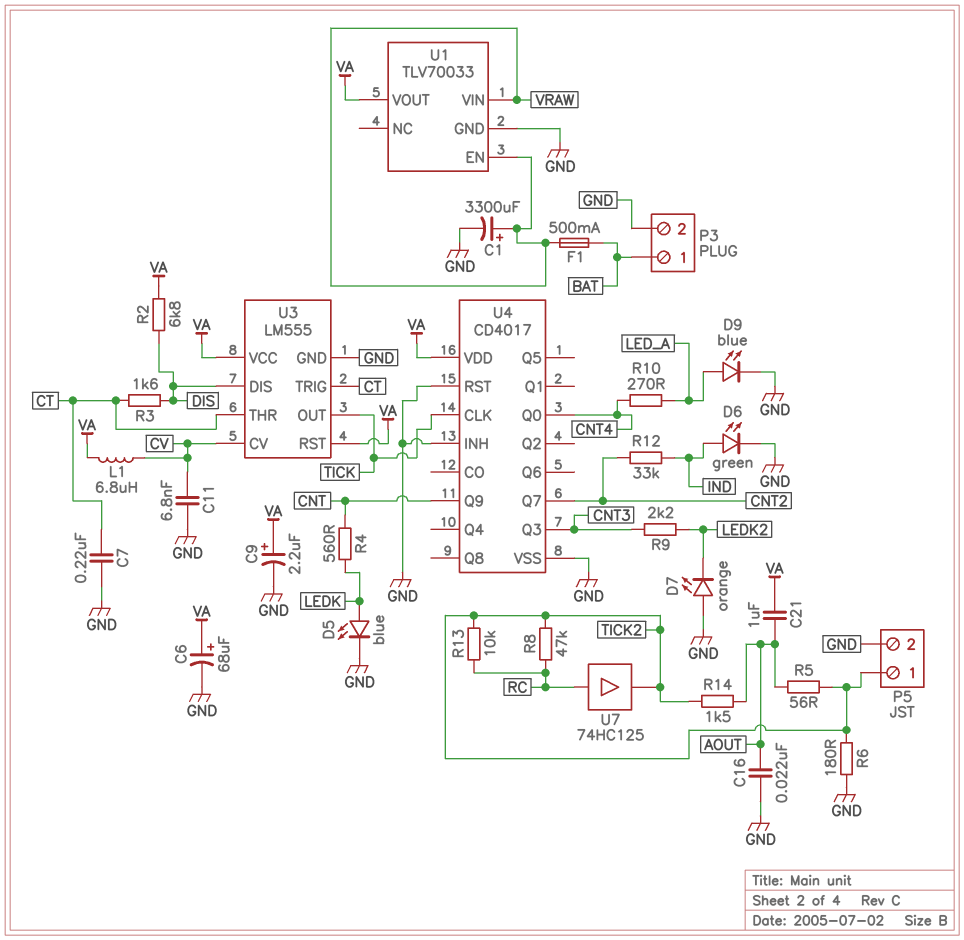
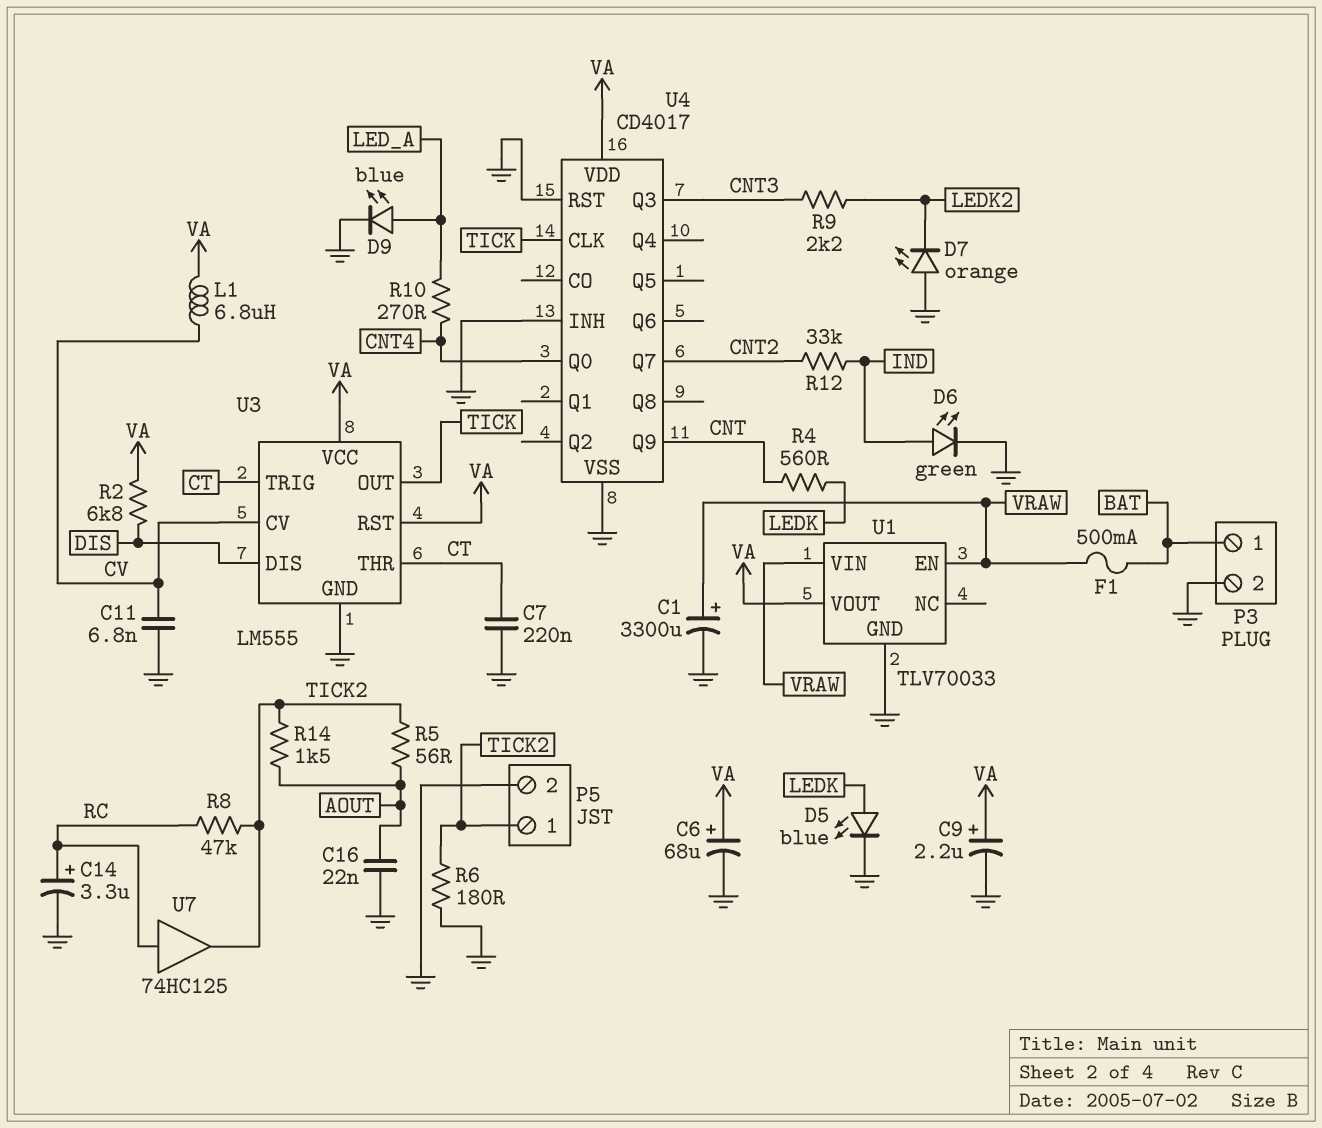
C14: none -> 3.3uF (plus RC, minus GND)
C21: 1uF (AOUT, VA) -> none
R3: 1.6k (CT, DIS) -> none
R13: 10k (RC, TICK2) -> none

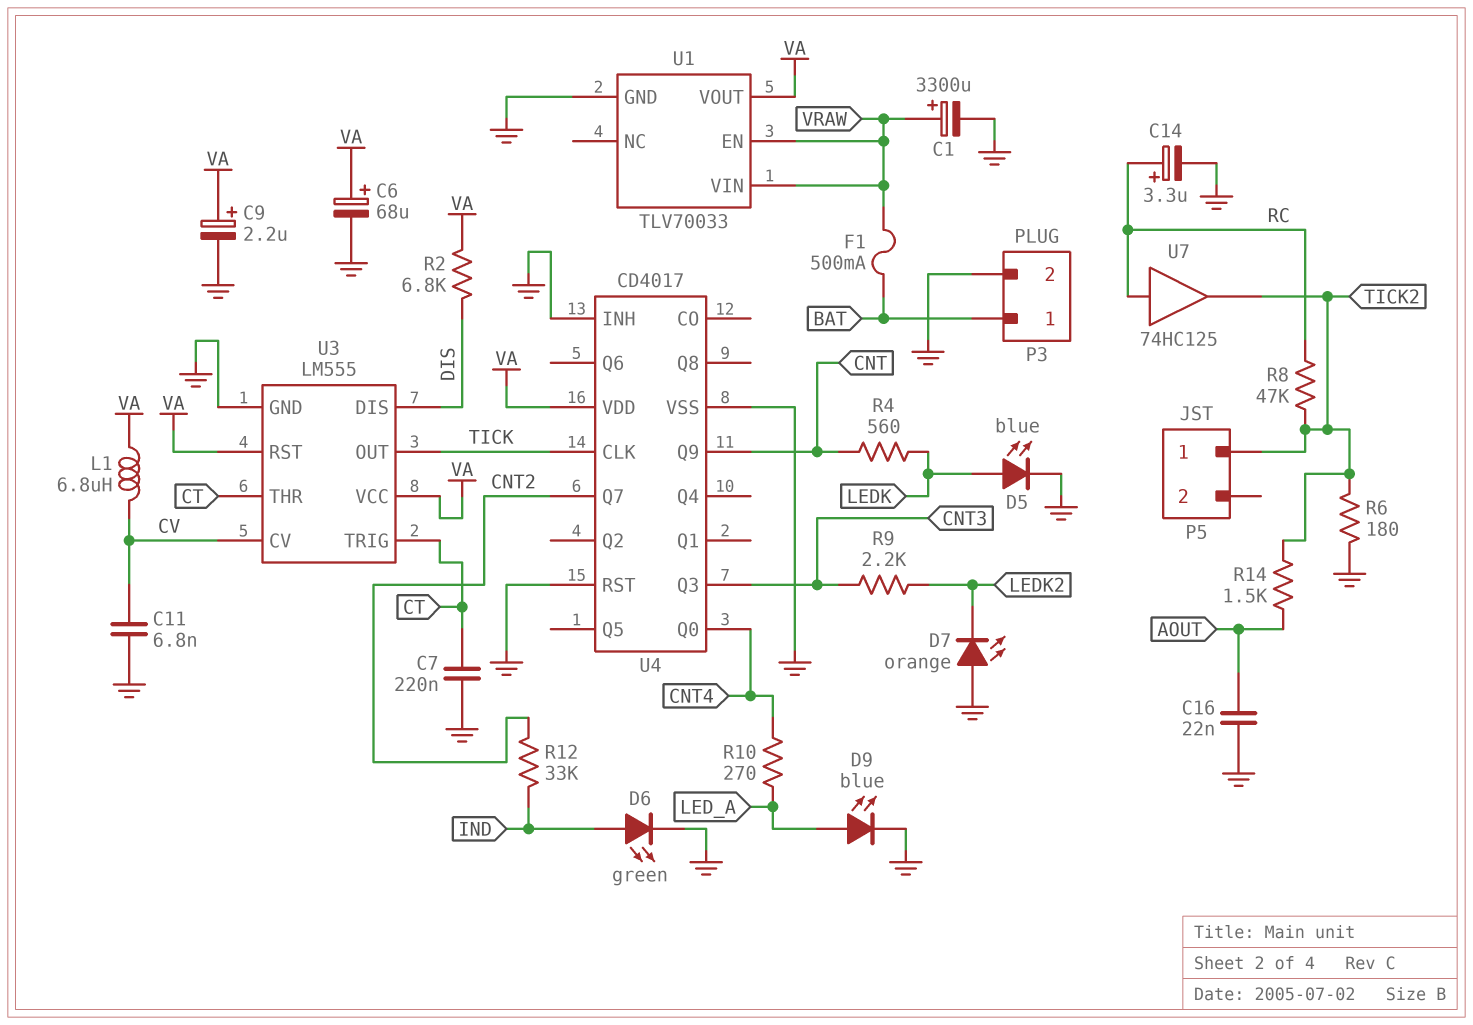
P5 pin 2: GND -> none
R5: 56 (AOUT, TICK2) -> none

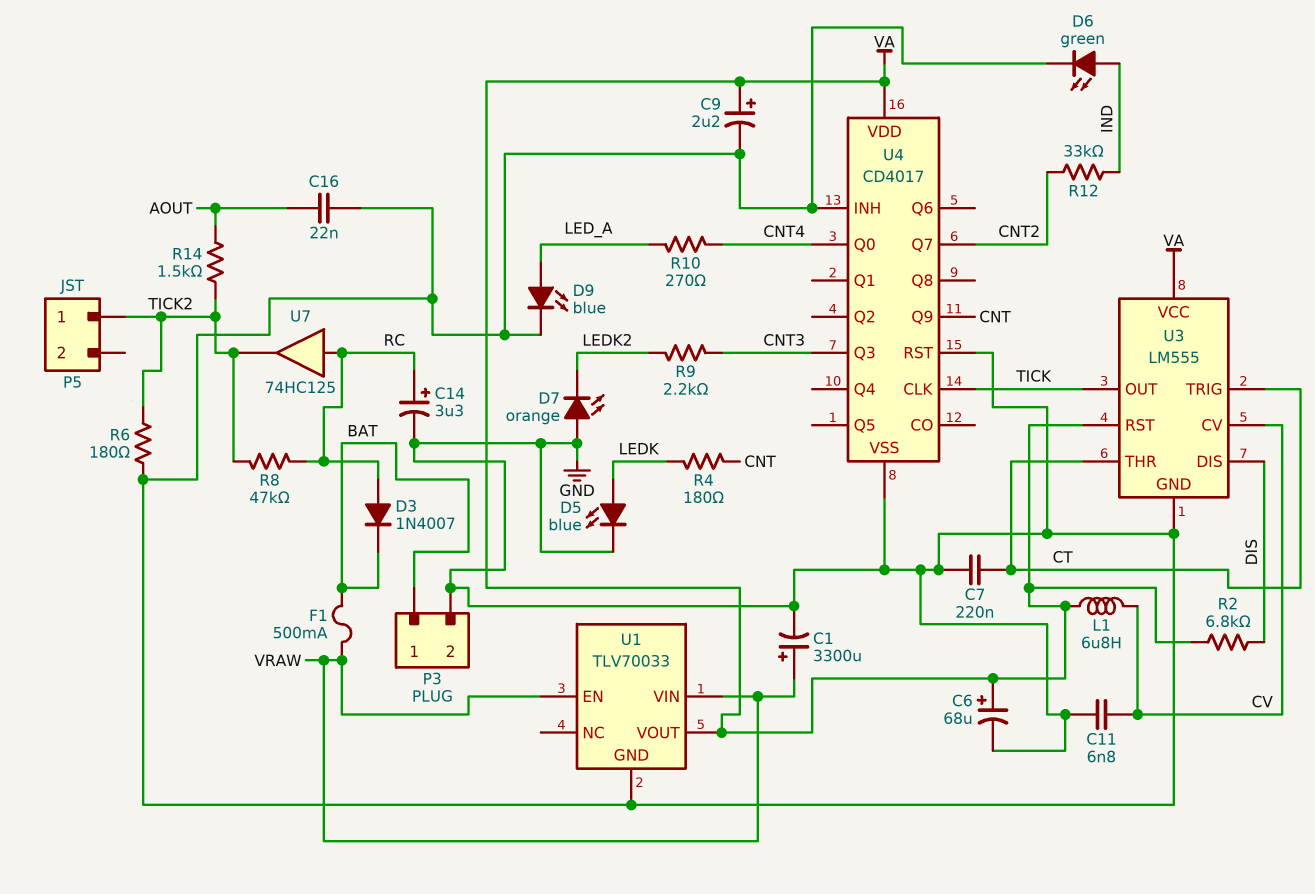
D3: none -> diode 1N4007 (A RC, K BAT)
R4: 560 (CNT, LEDK) -> 180 (CNT, LEDK)

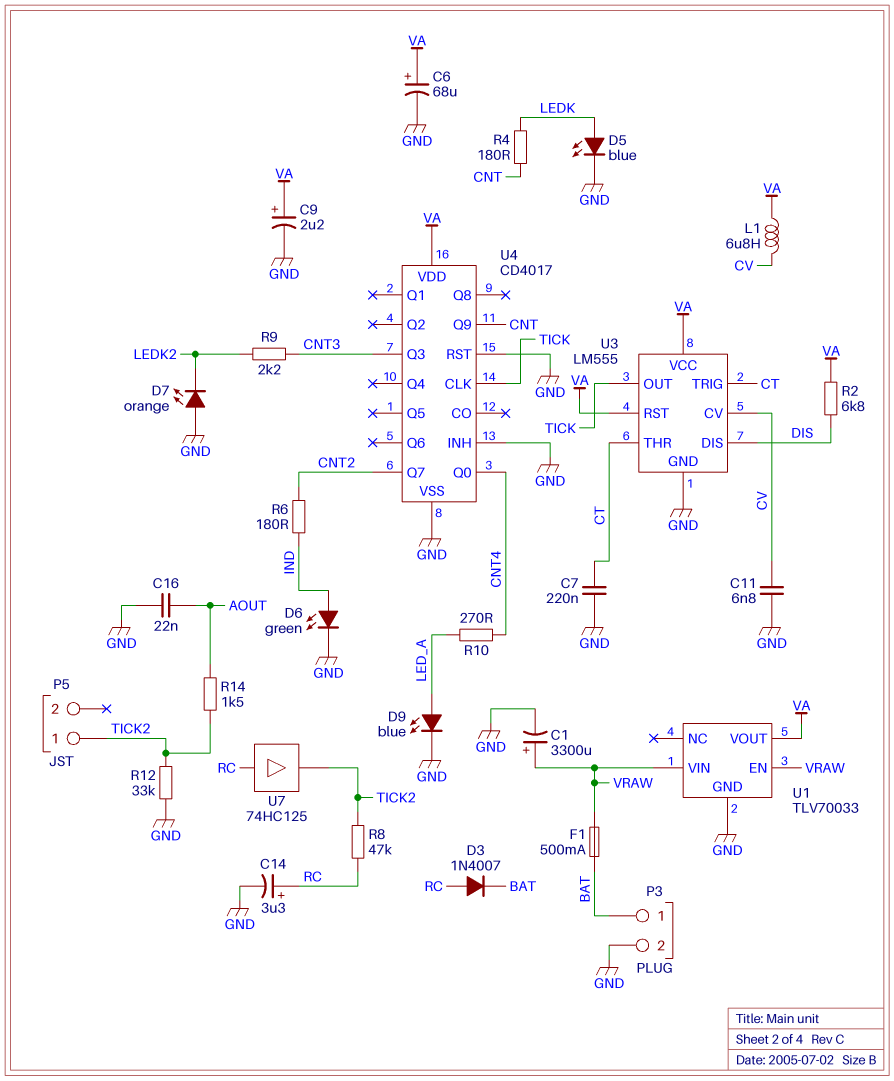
R6: 180 (GND, TICK2) -> 180 (CNT2, IND)
R12: 33k (CNT2, IND) -> 33k (GND, TICK2)

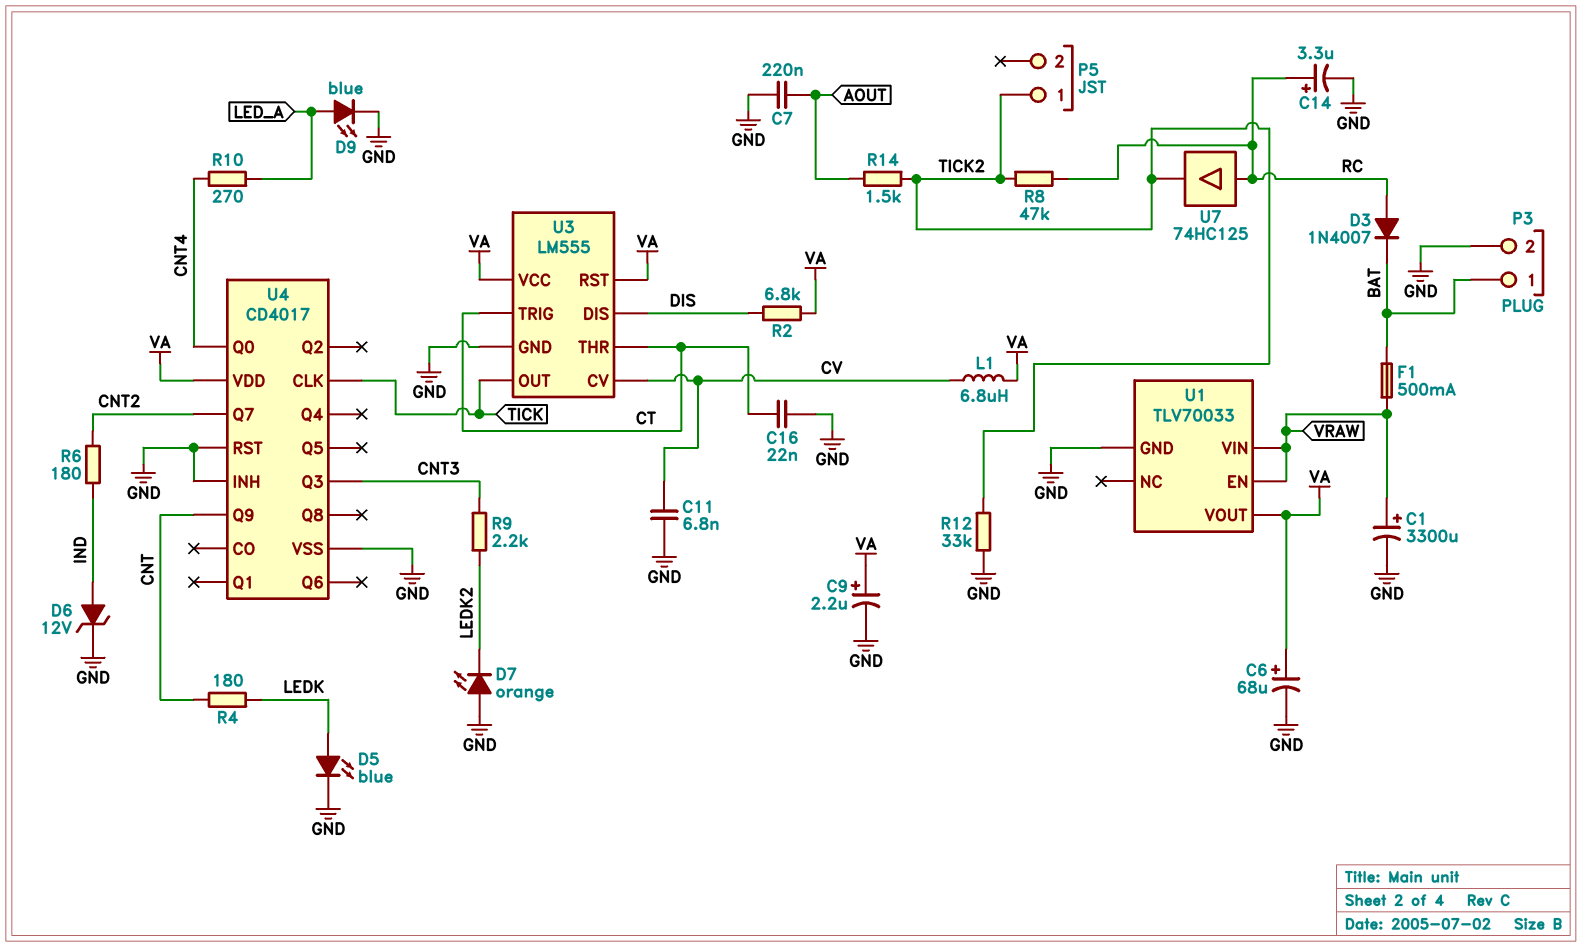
C7: 220nF (CT, GND) -> 220nF (AOUT, GND)
C16: 22nF (AOUT, GND) -> 22nF (CT, GND)
D6: LED green (A IND, K GND) -> zener 12V (A IND, K GND)

